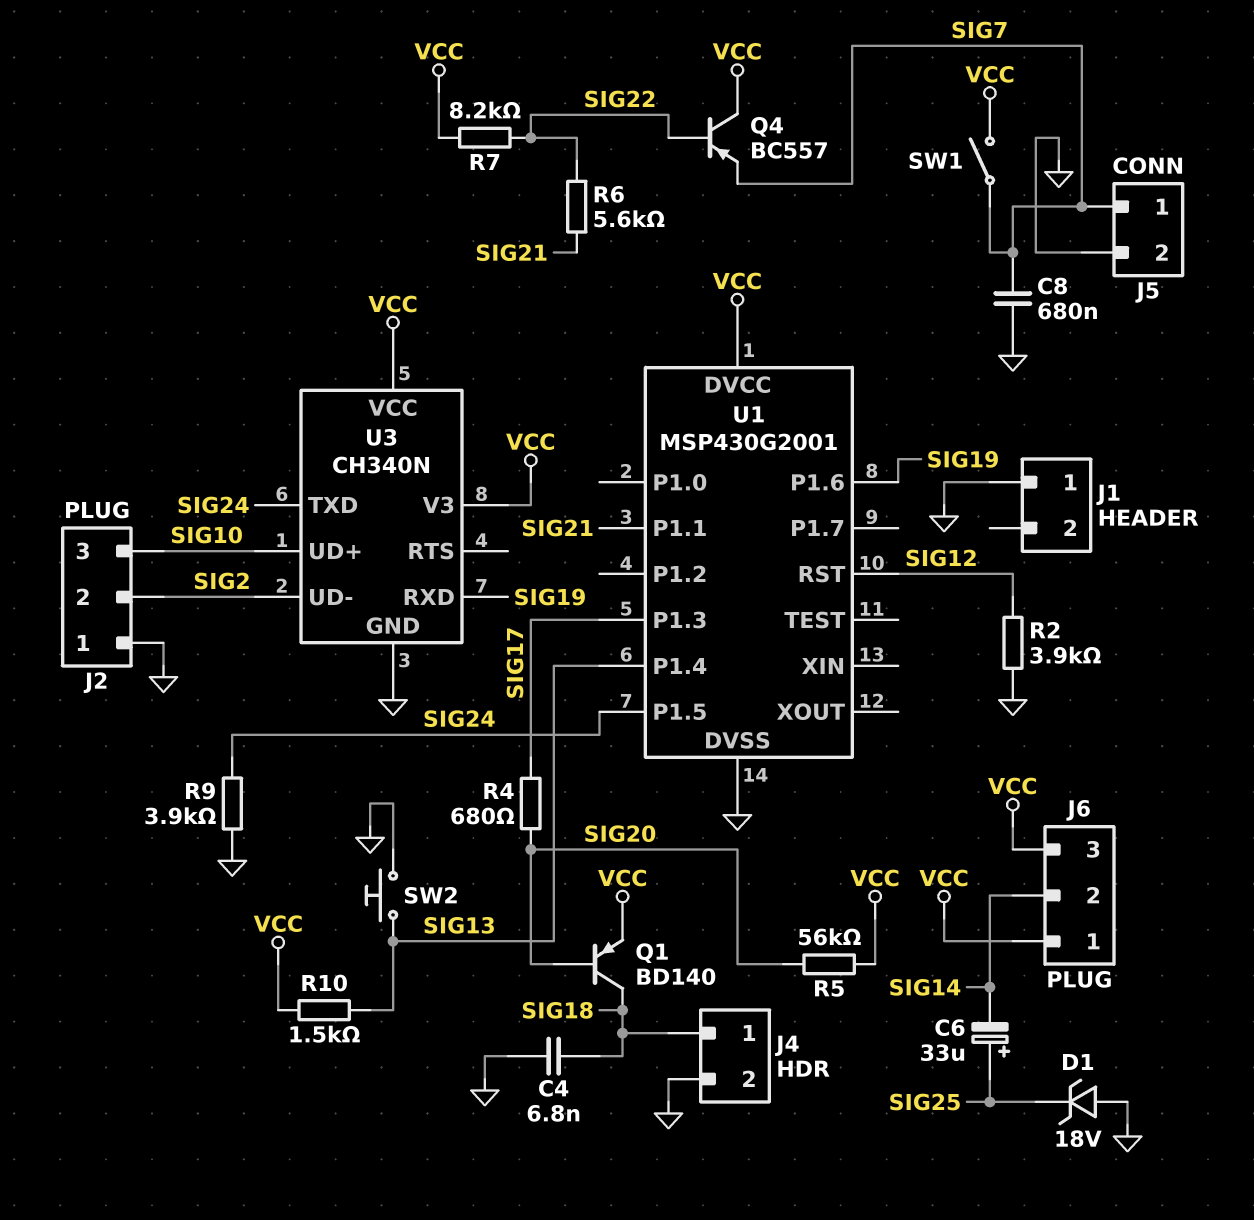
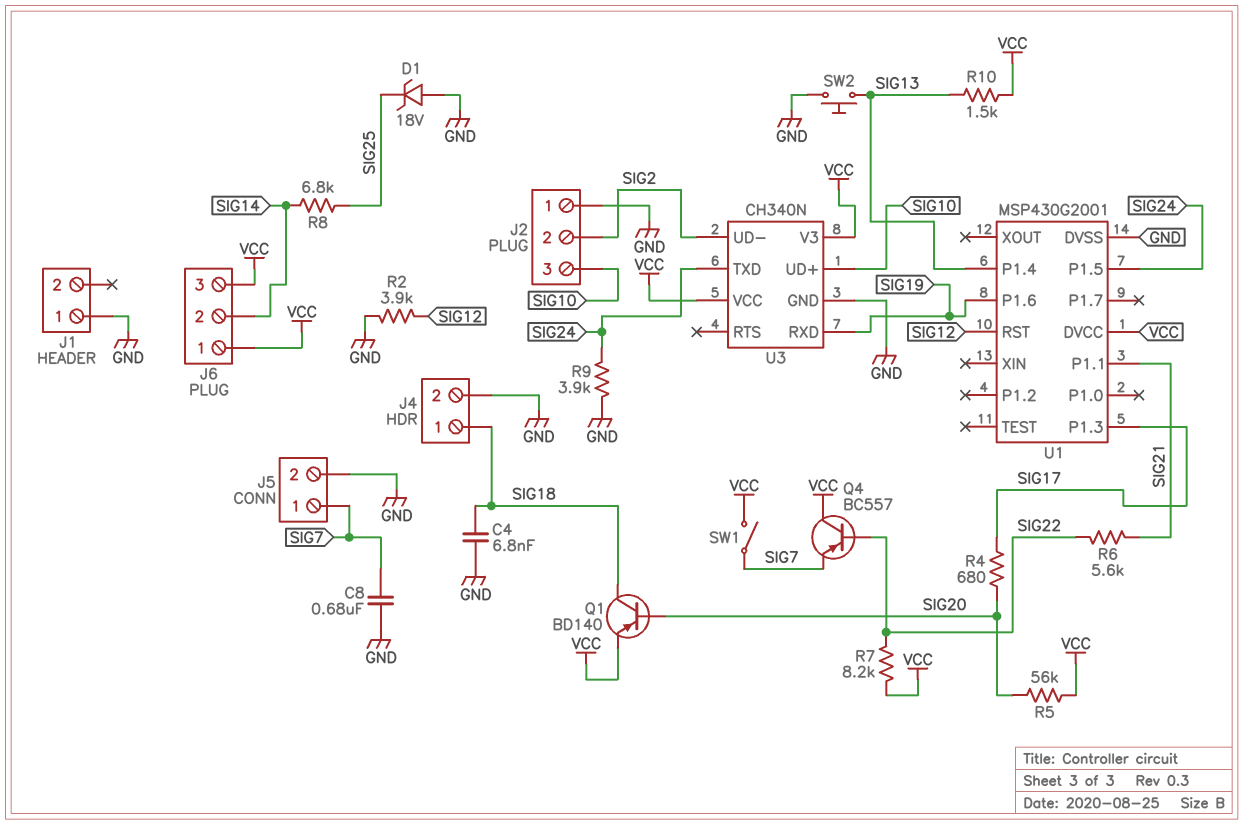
C6: 33uF (plus SIG25, minus SIG14) -> none
R8: none -> 6.8k (SIG14, SIG25)

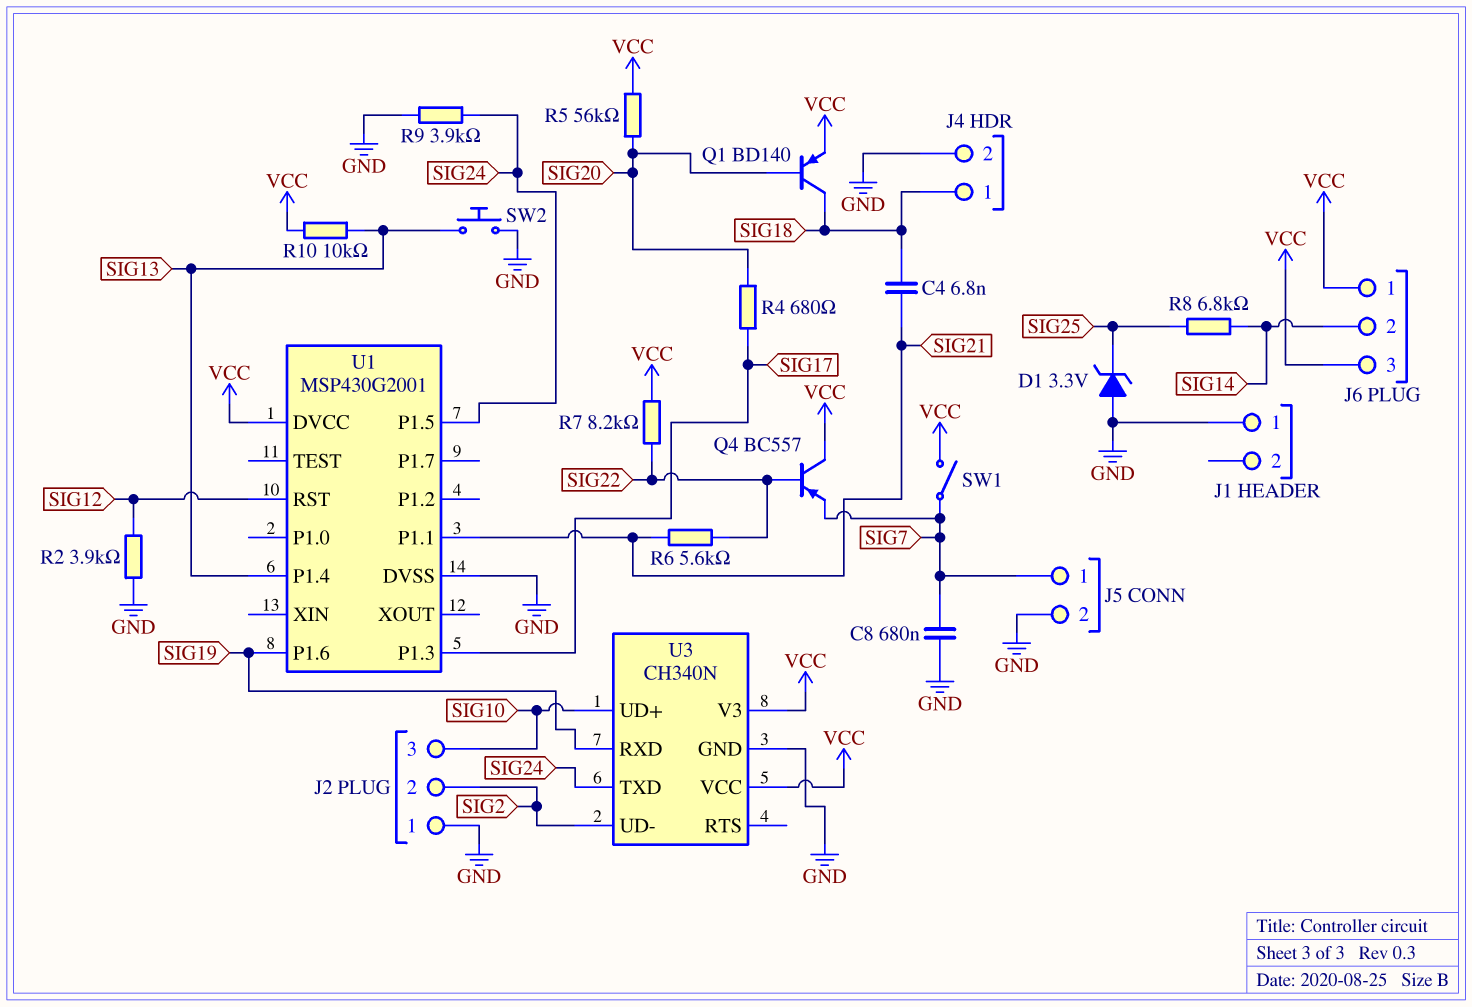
C4: 6.8nF (GND, SIG18) -> 6.8nF (SIG18, SIG21)
D1: zener 18V (A GND, K SIG25) -> zener 3.3V (A GND, K SIG25)
R10: 1.5k (SIG13, VCC) -> 10k (SIG13, VCC)

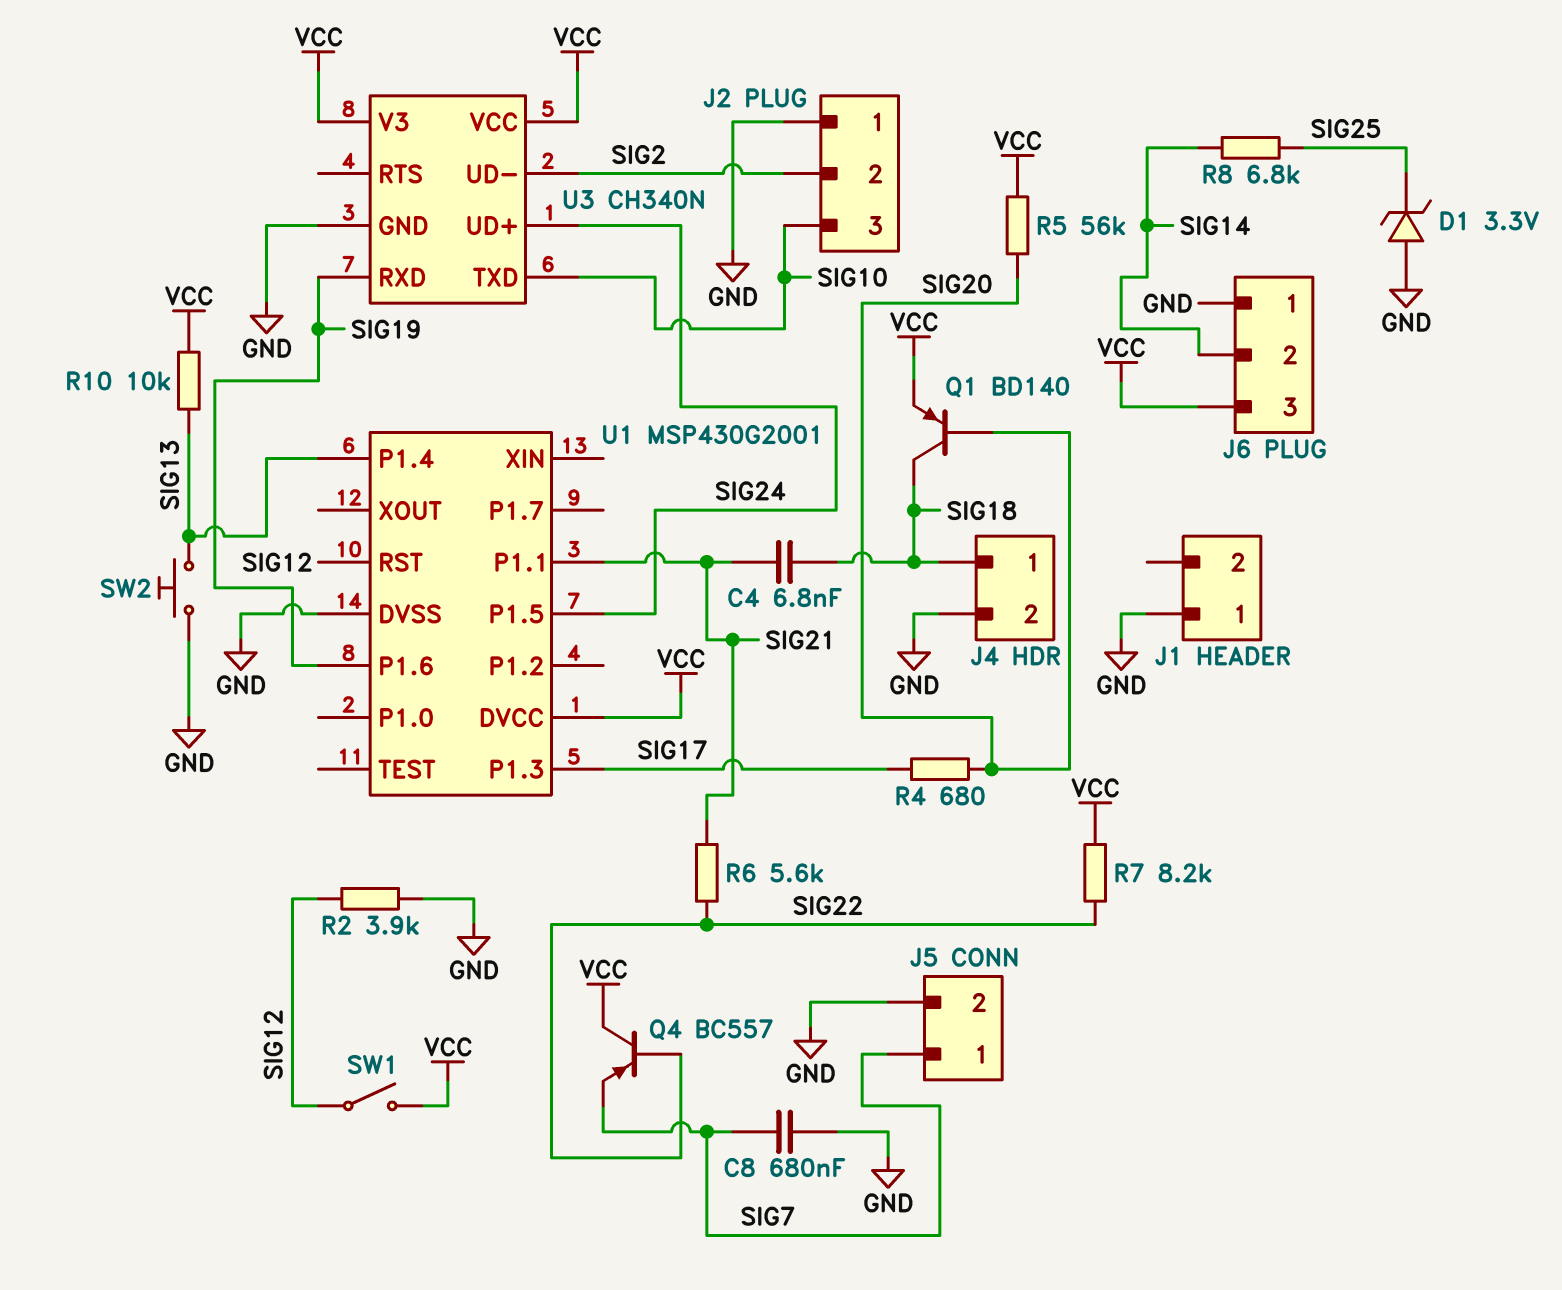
J6 pin 1: VCC -> GND
R9: 3.9k (GND, SIG24) -> none
SW1: switch (SIG7, VCC) -> switch (SIG12, VCC)
U3 pin TXD: SIG24 -> SIG10
U3 pin UD+: SIG10 -> SIG24

